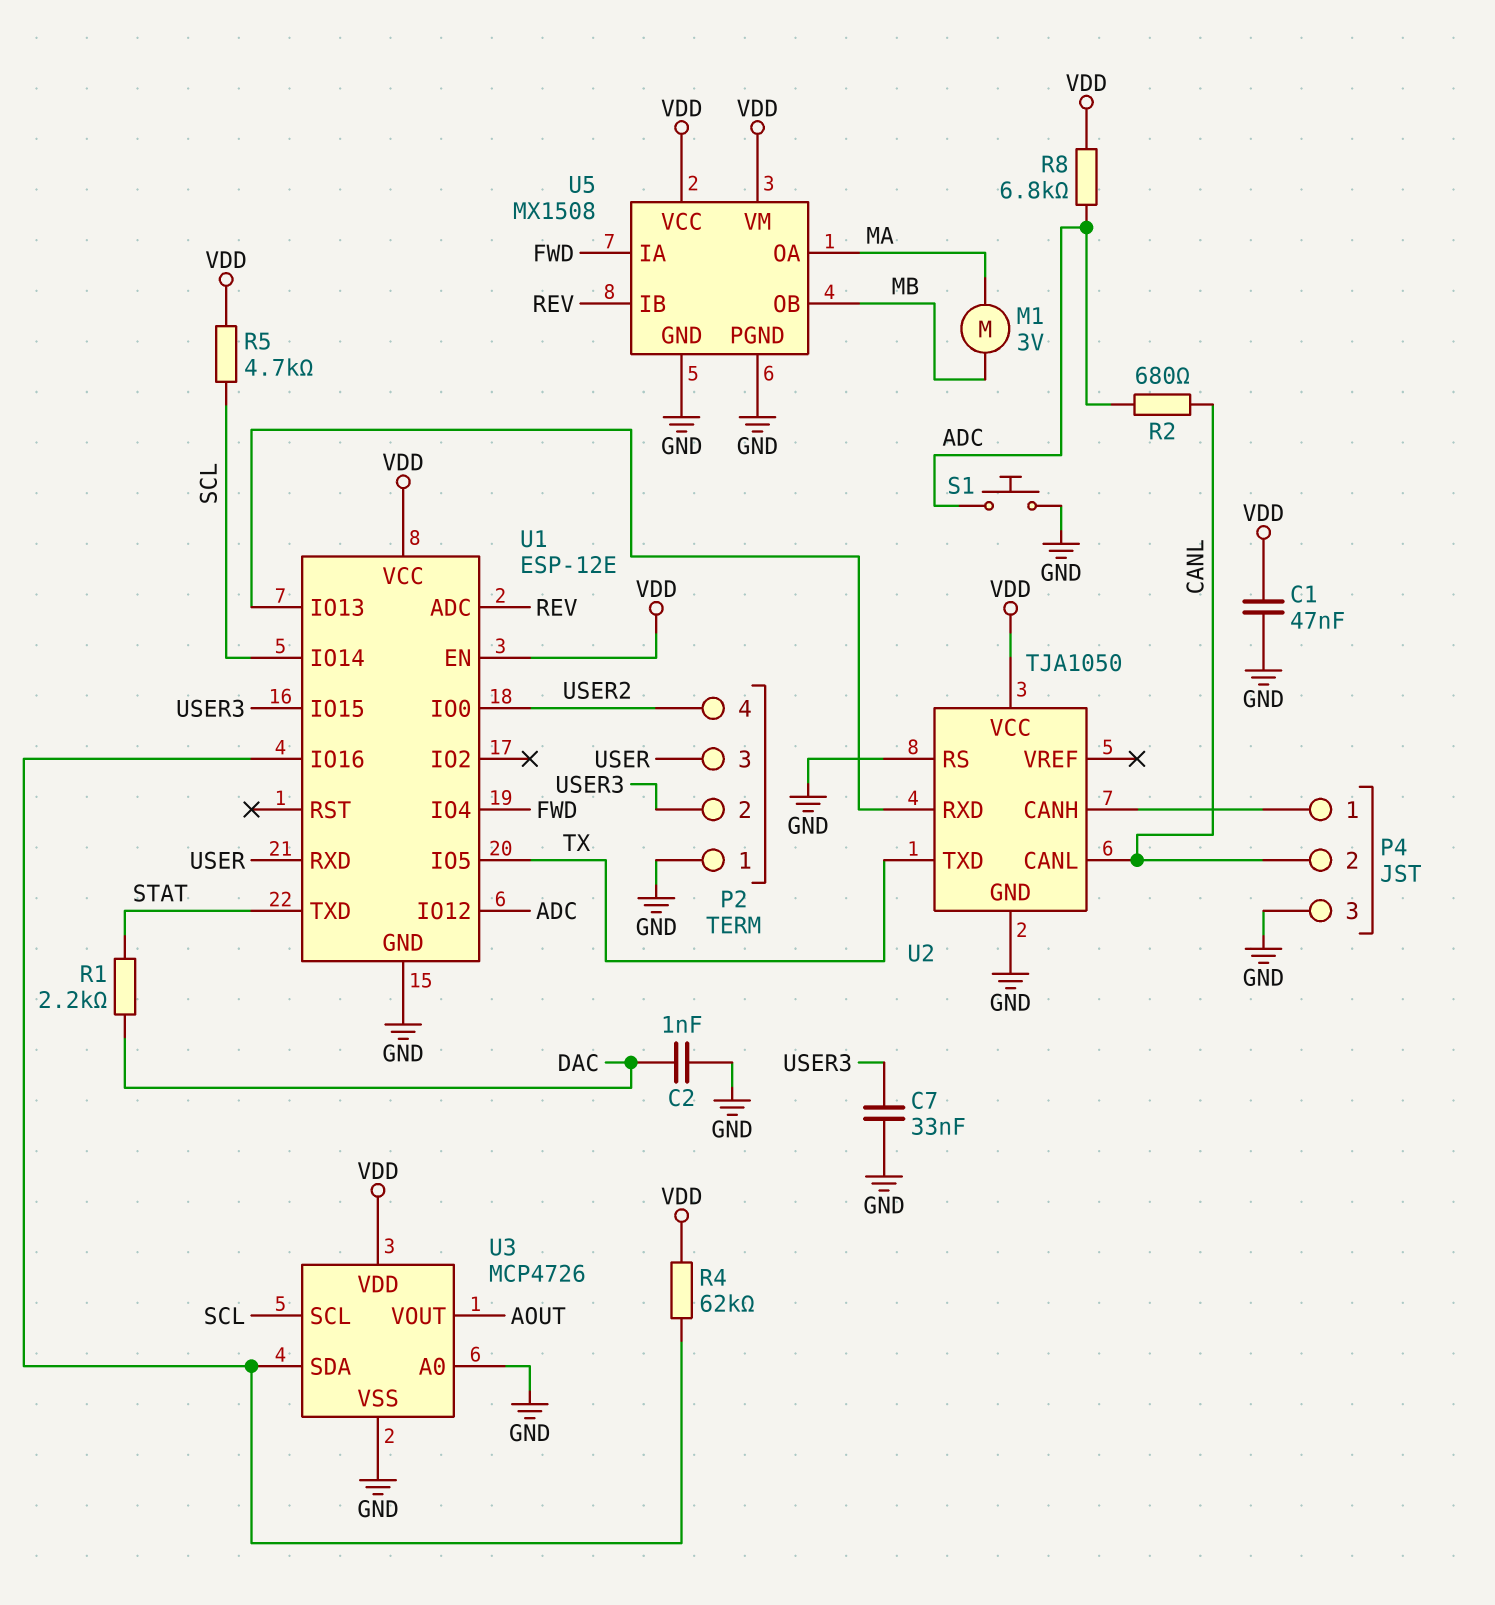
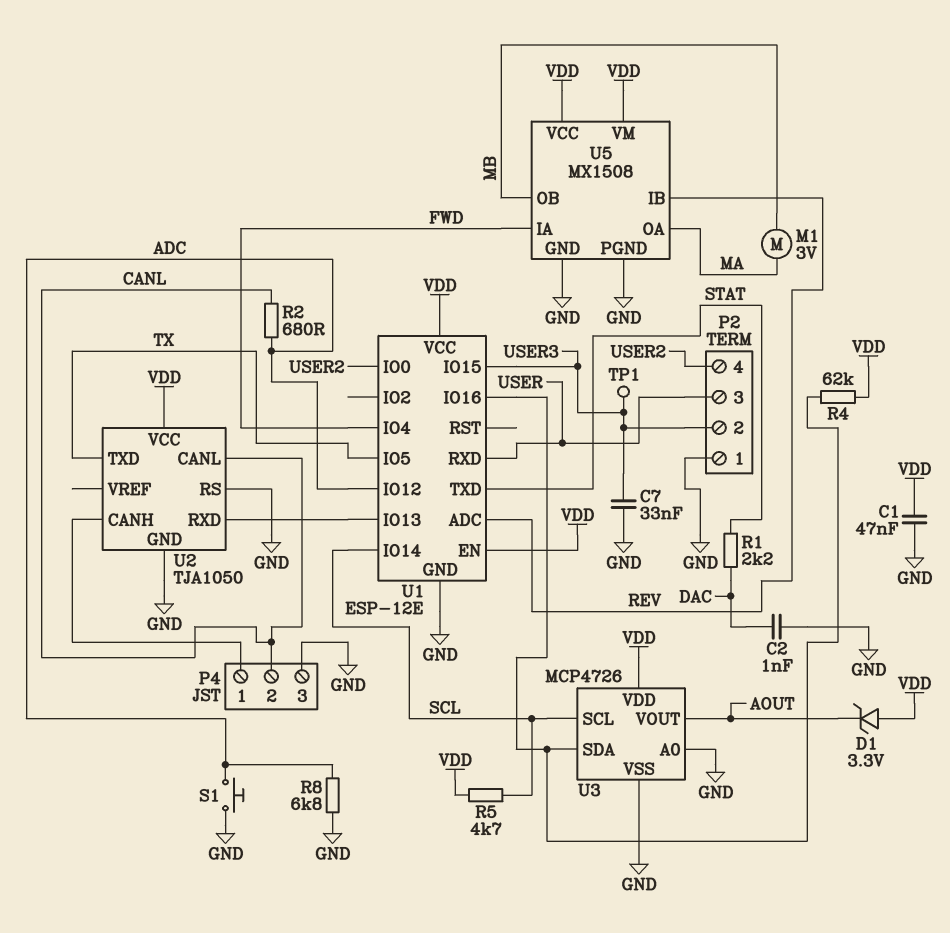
D1: none -> zener 3.3V (A VDD, K AOUT)
R8: 6.8k (ADC, VDD) -> 6.8k (ADC, GND)
TP1: none -> test point (USER3)

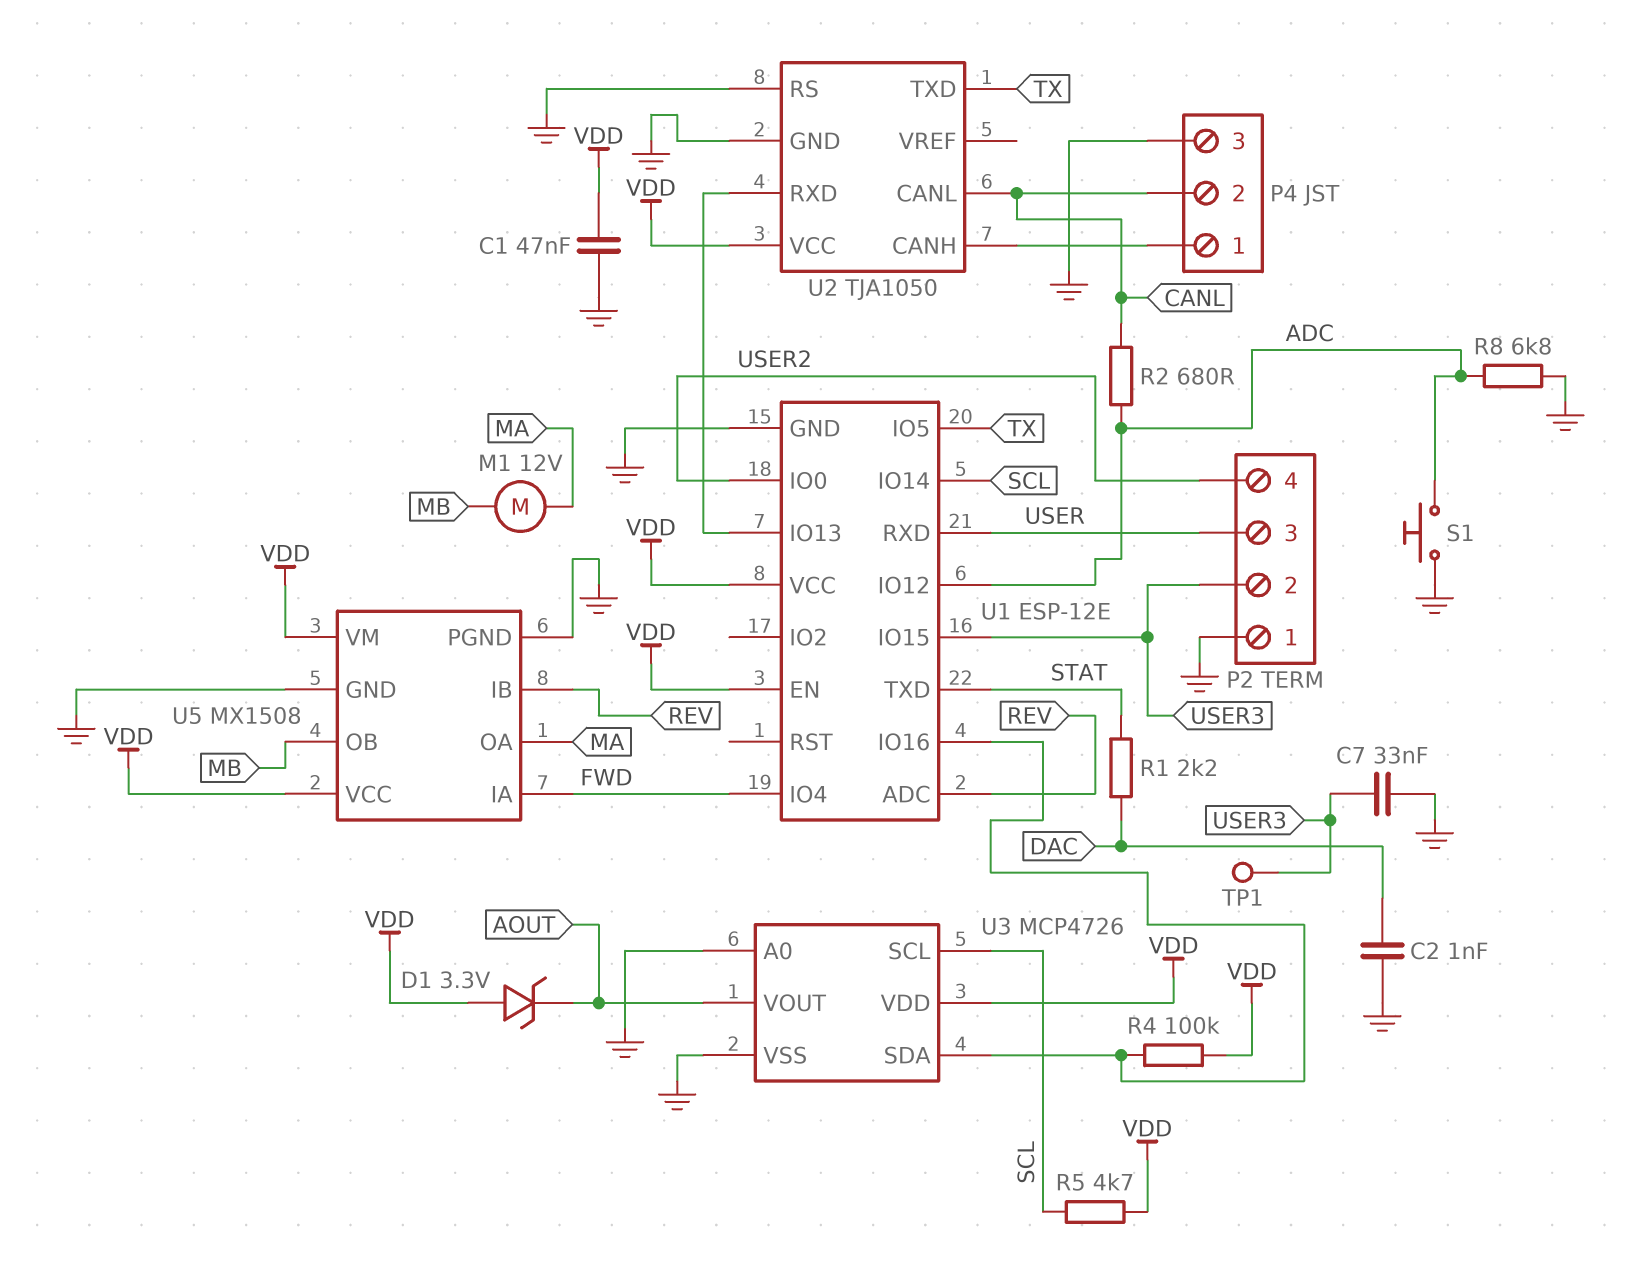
M1: motor 3V (MA, MB) -> motor 12V (MA, MB)
R4: 62k (U1/IO16, VDD) -> 100k (U1/IO16, VDD)

